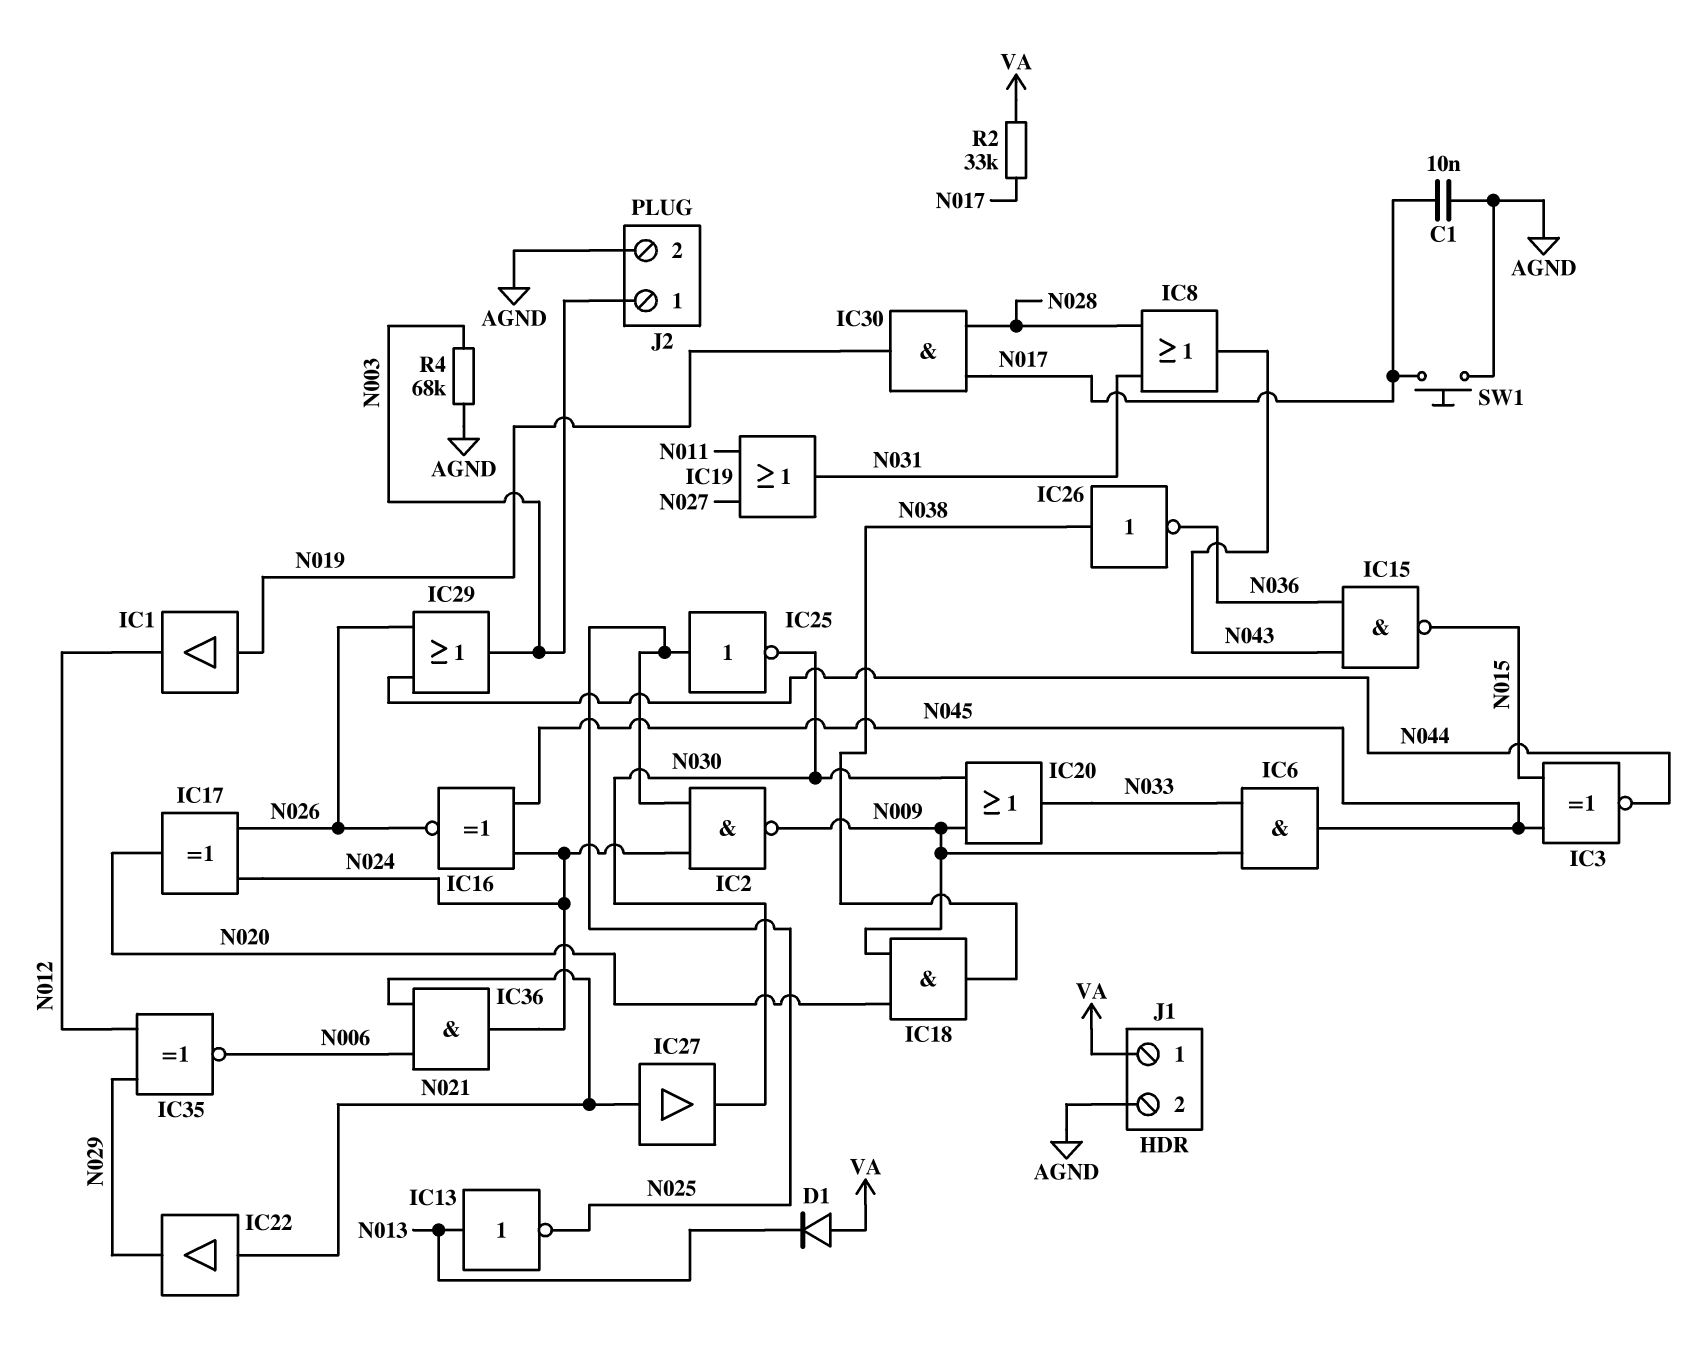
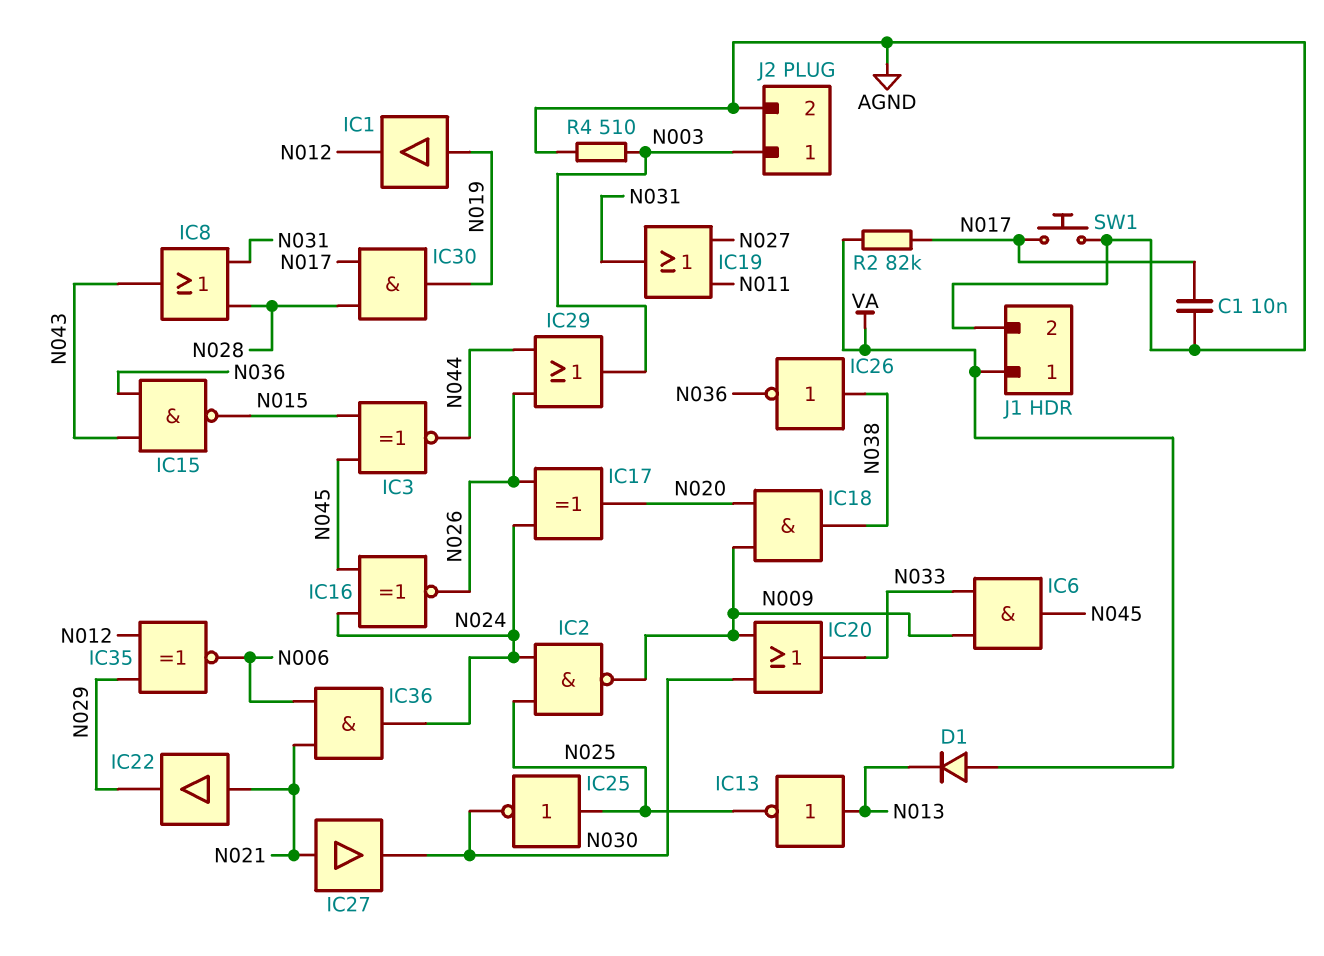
R2: 33k (N017, VA) -> 82k (N017, VA)
R4: 68k (AGND, N003) -> 510 (AGND, N003)

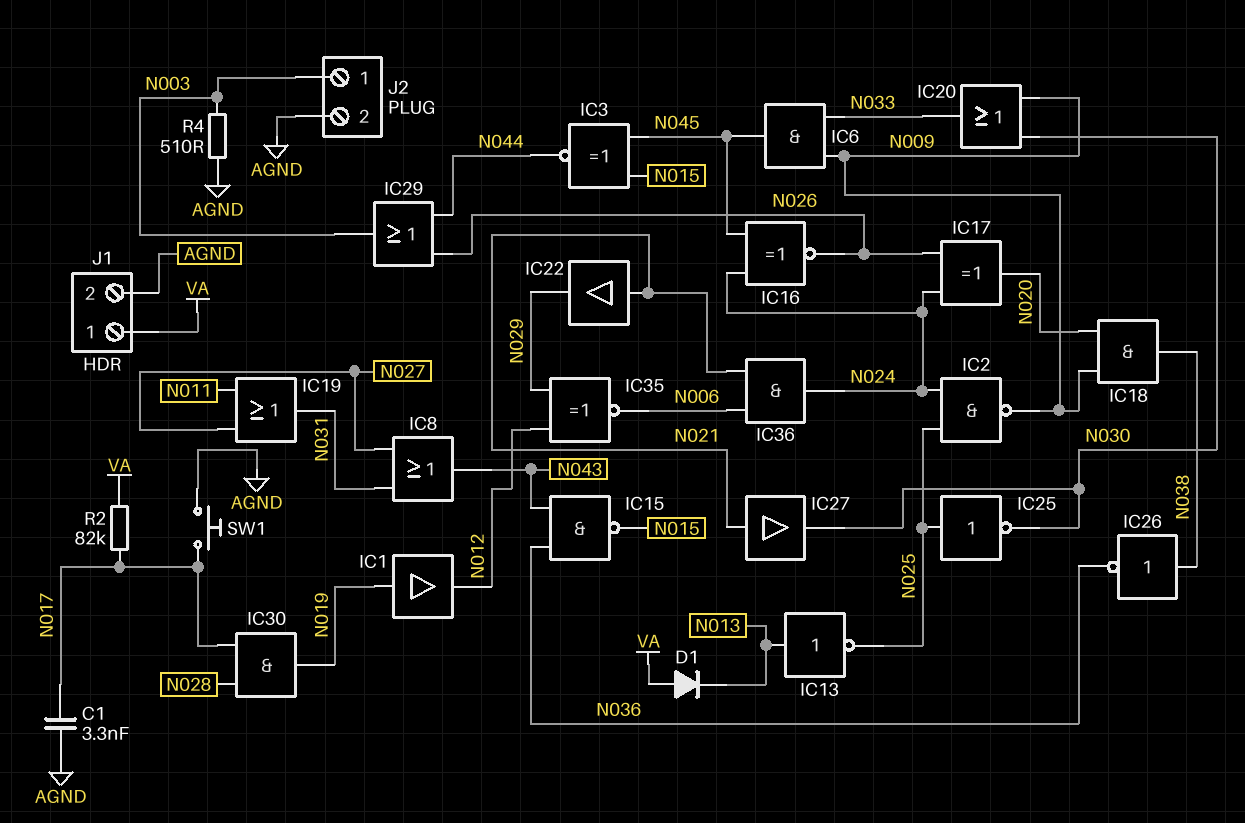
C1: 10nF (AGND, N017) -> 3.3nF (AGND, N017)
IC8: OR (in N028, in N031, out N043) -> OR (in N027, in N031, out N043)

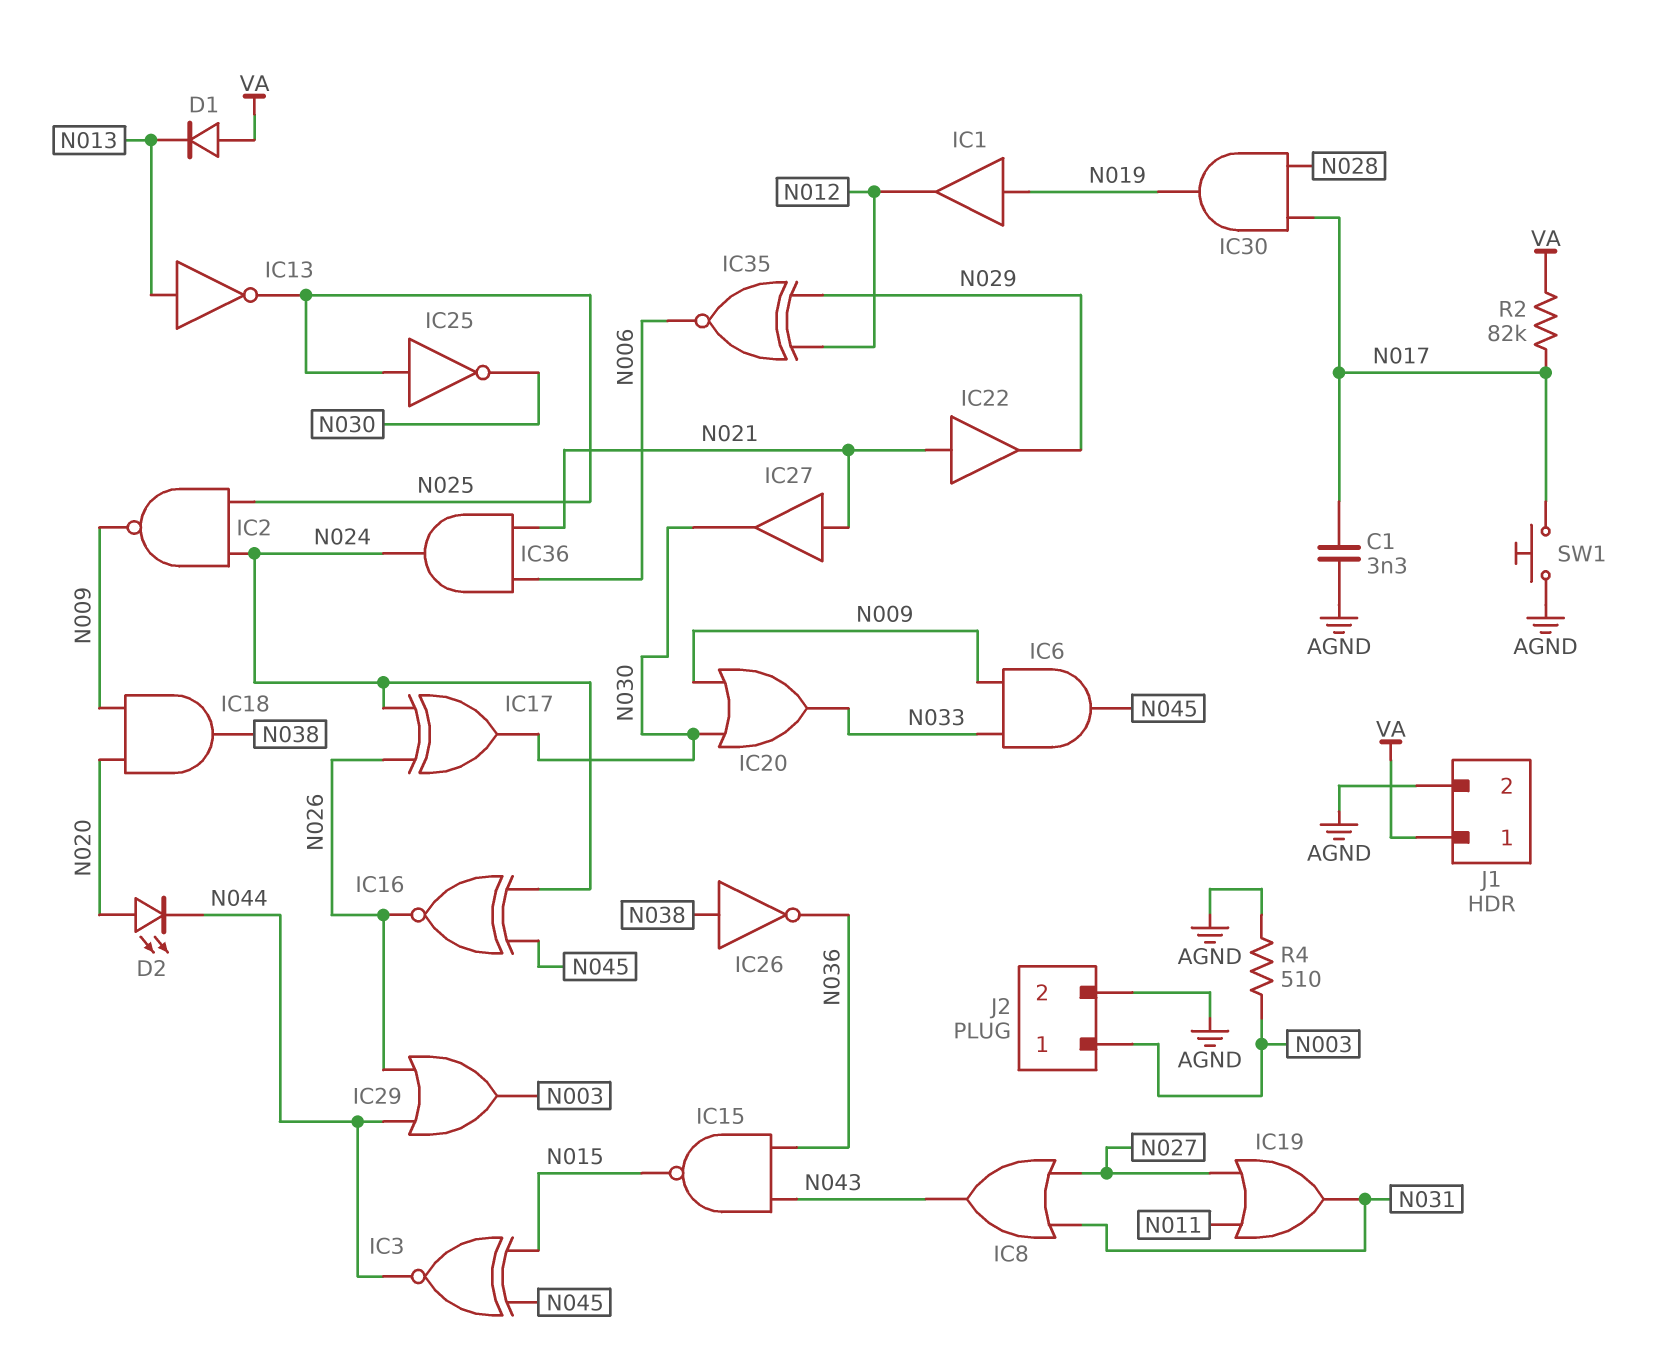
D2: none -> LED (A N020, K N044)
IC17: XOR (in N024, in N026, out N020) -> XOR (in N024, in N026, out N030)

